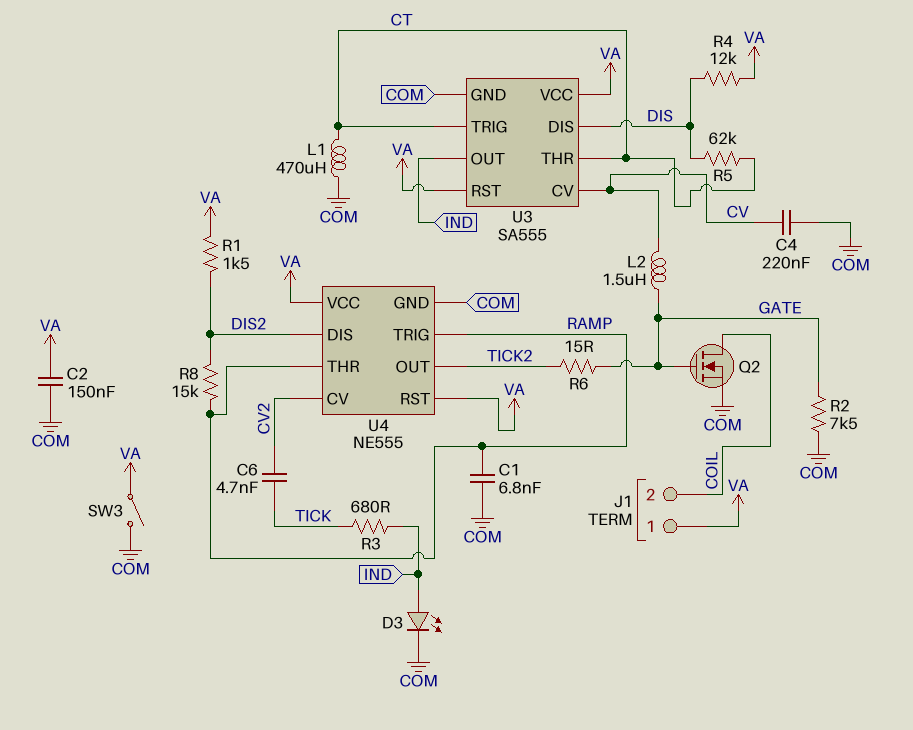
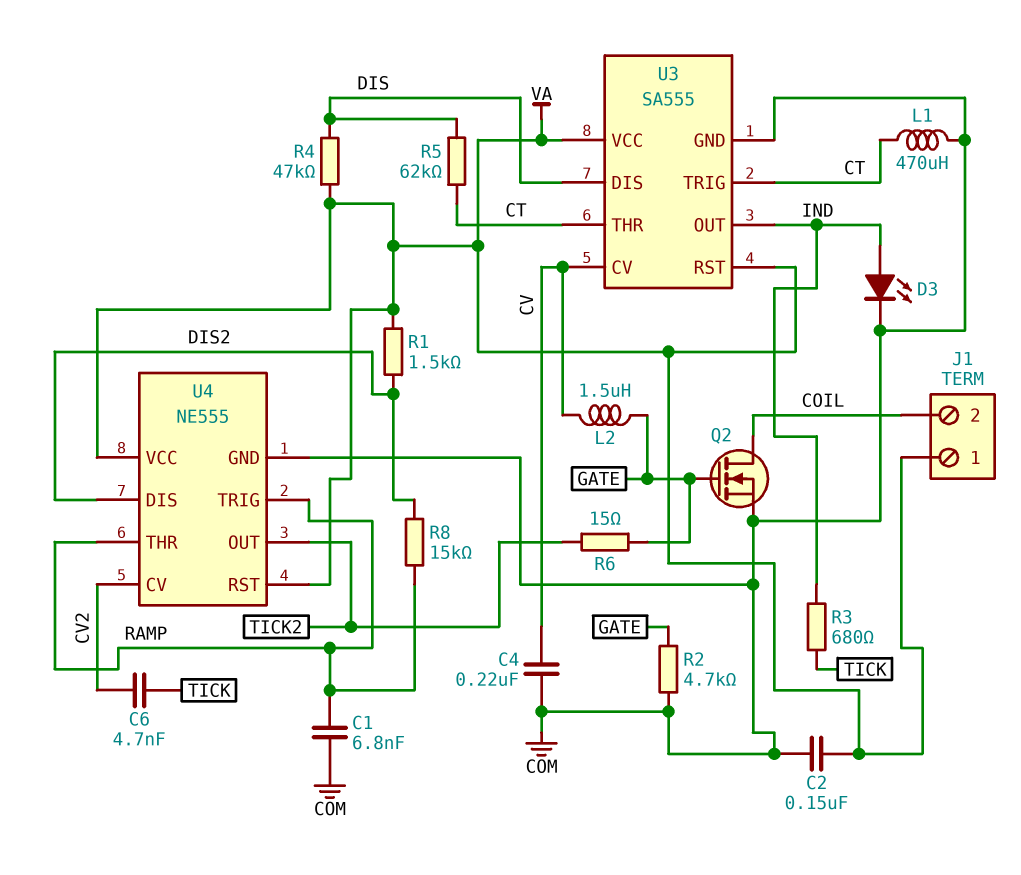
R2: 7.5k (COM, GATE) -> 4.7k (COM, GATE)
R4: 12k (DIS, VA) -> 47k (DIS, VA)
SW3: switch (COM, VA) -> none

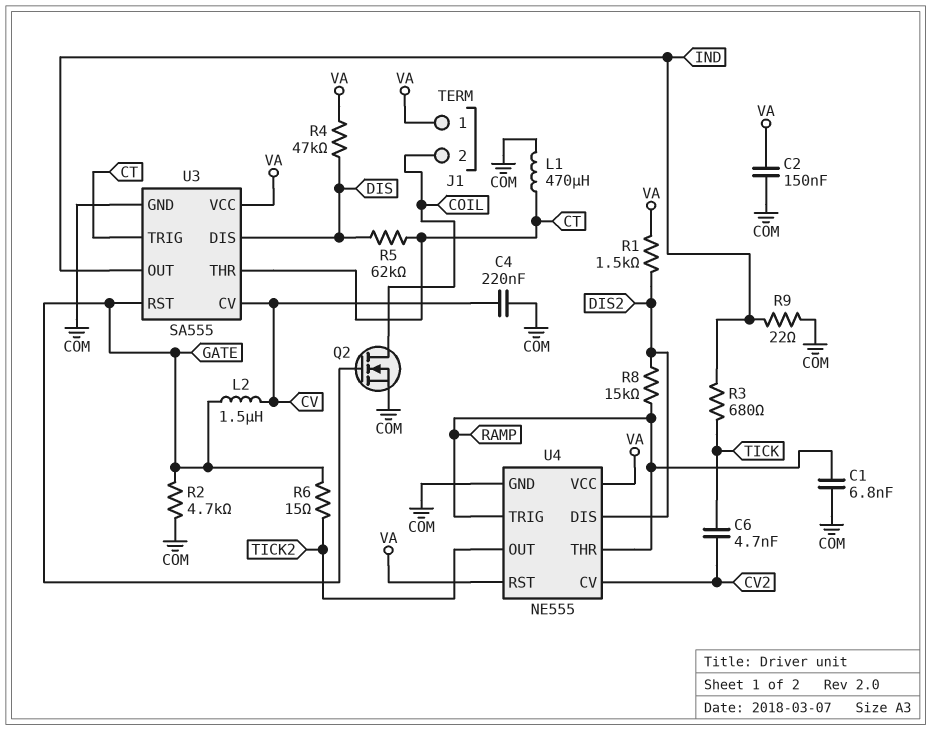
D3: LED (A IND, K COM) -> none
R9: none -> 22 (COM, IND)
U3 pin RST: VA -> GATE

